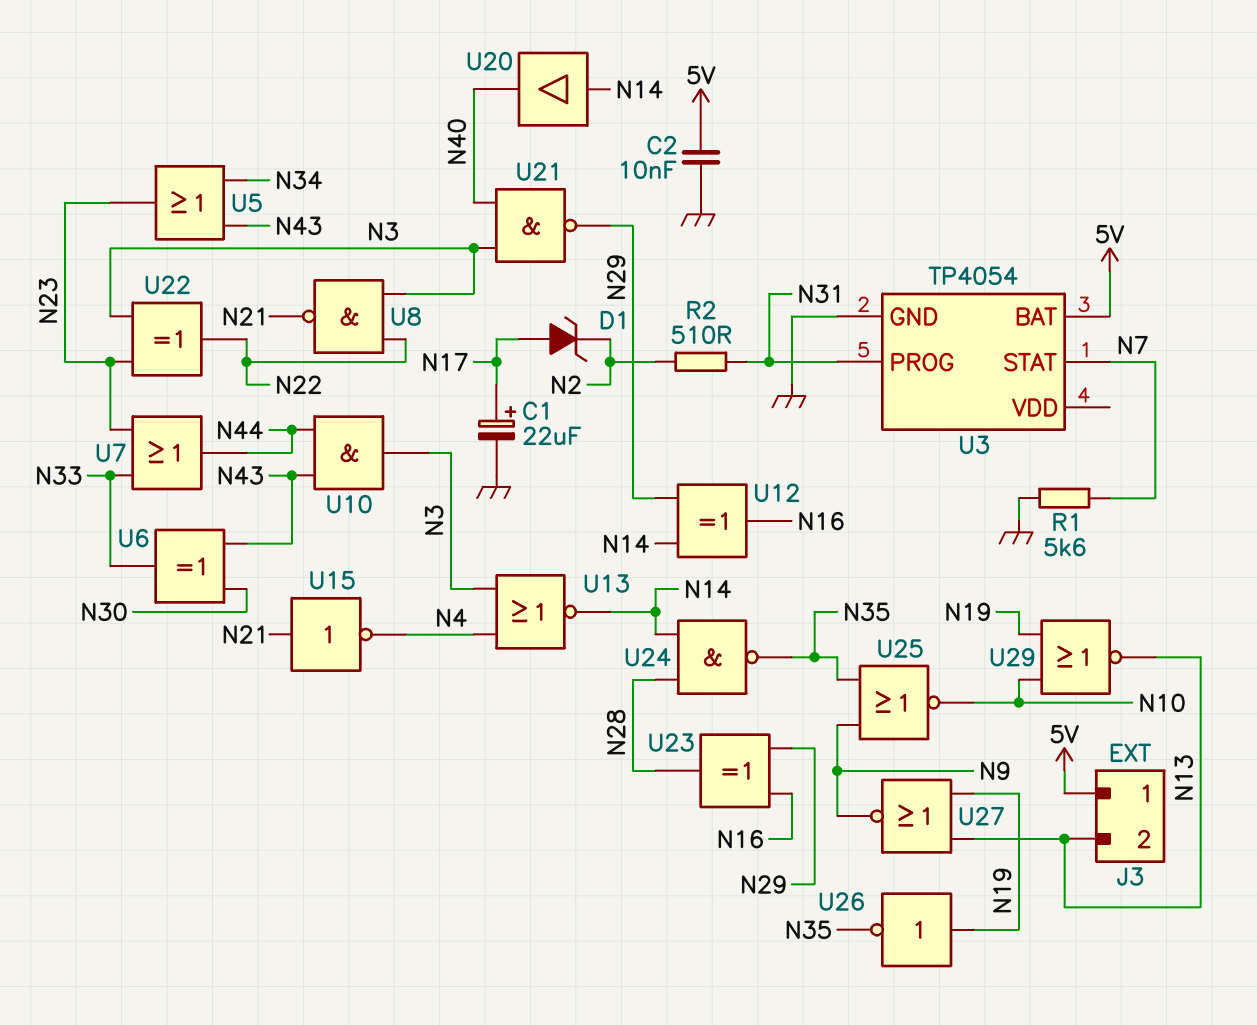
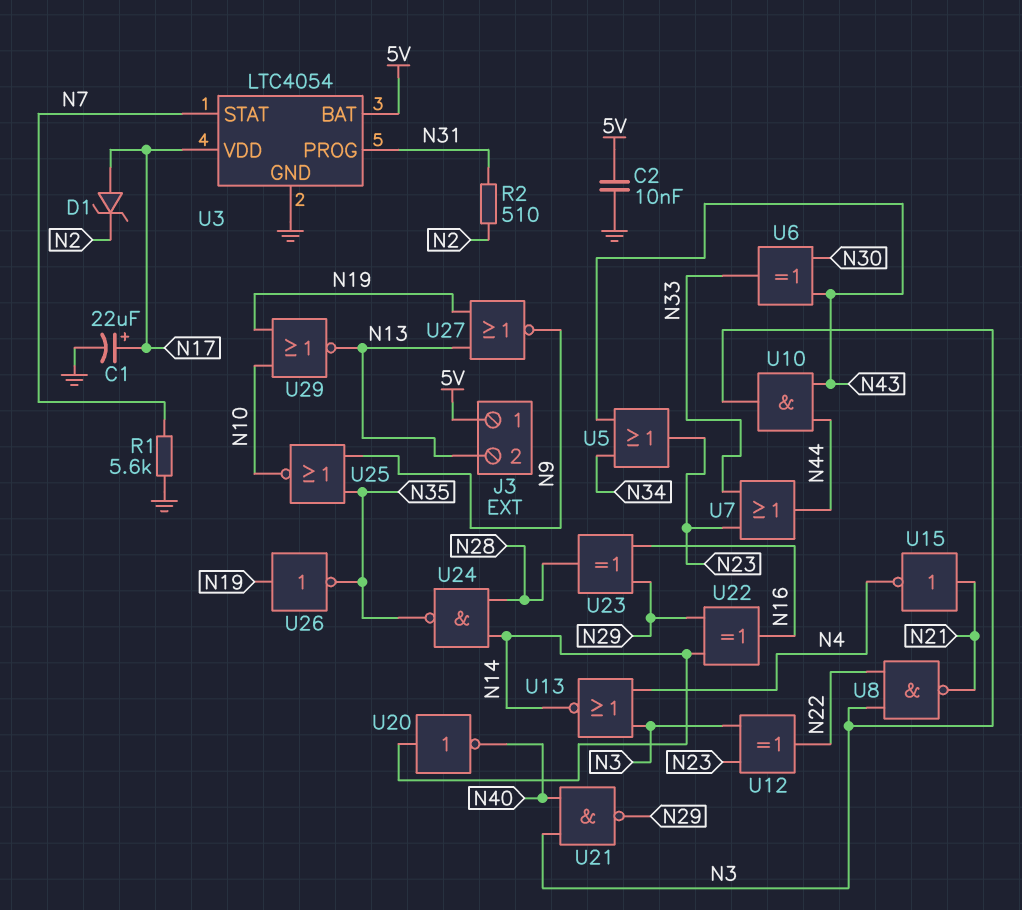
U3: TP4054 -> LTC4054
U3 pin VDD: none -> N17
U12: XOR (in N14, in N29, out N16) -> XOR (in N3, in N23, out N22)
U20: buffer (in N14, out N40) -> NOT (in N14, out N40)
U22: XOR (in N3, in N23, out N22) -> XOR (in N14, in N29, out N16)

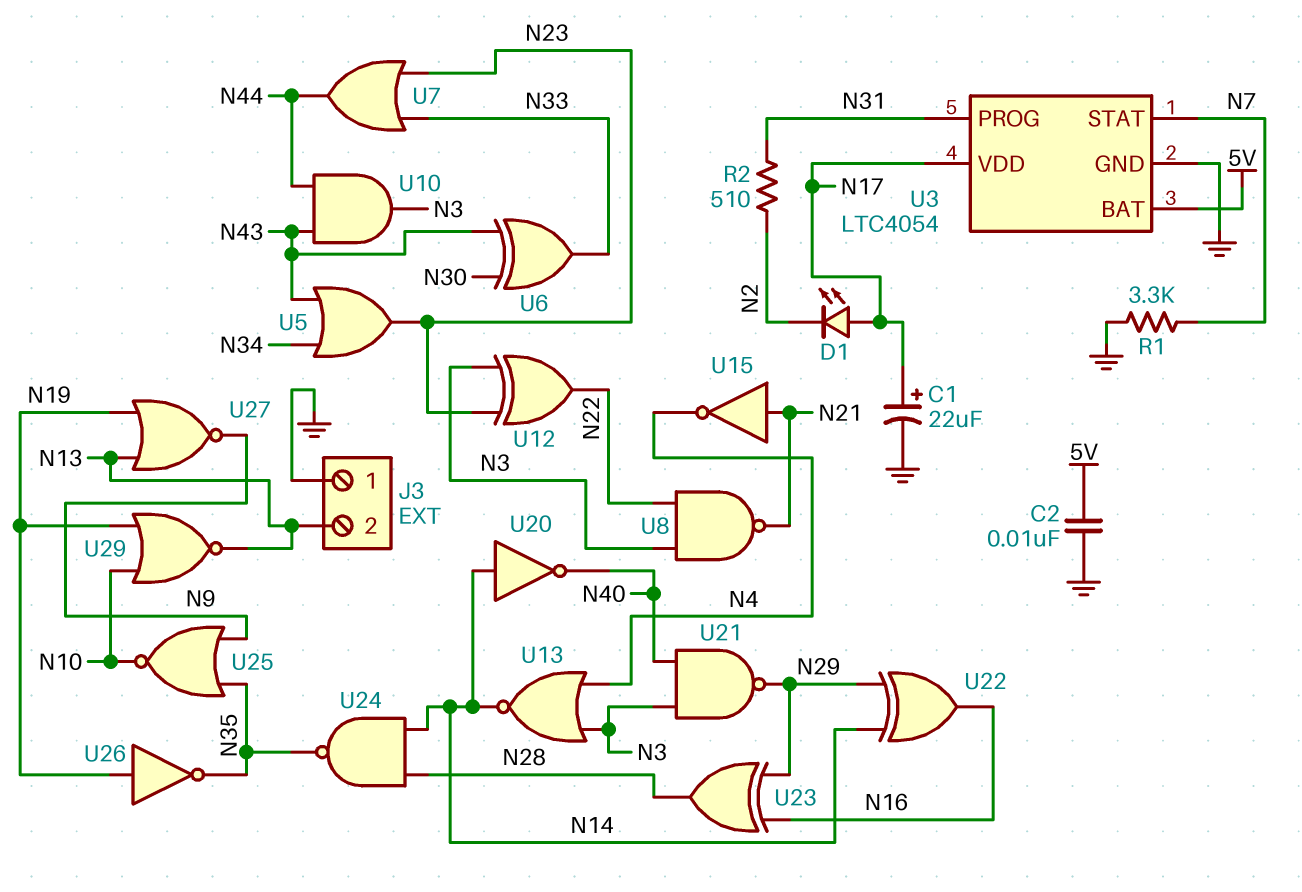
D1: zener (A N17, K N2) -> LED (A N17, K N2)
J3 pin 1: 5V -> GND
R1: 5.6k (GND, N7) -> 3.3k (GND, N7)

